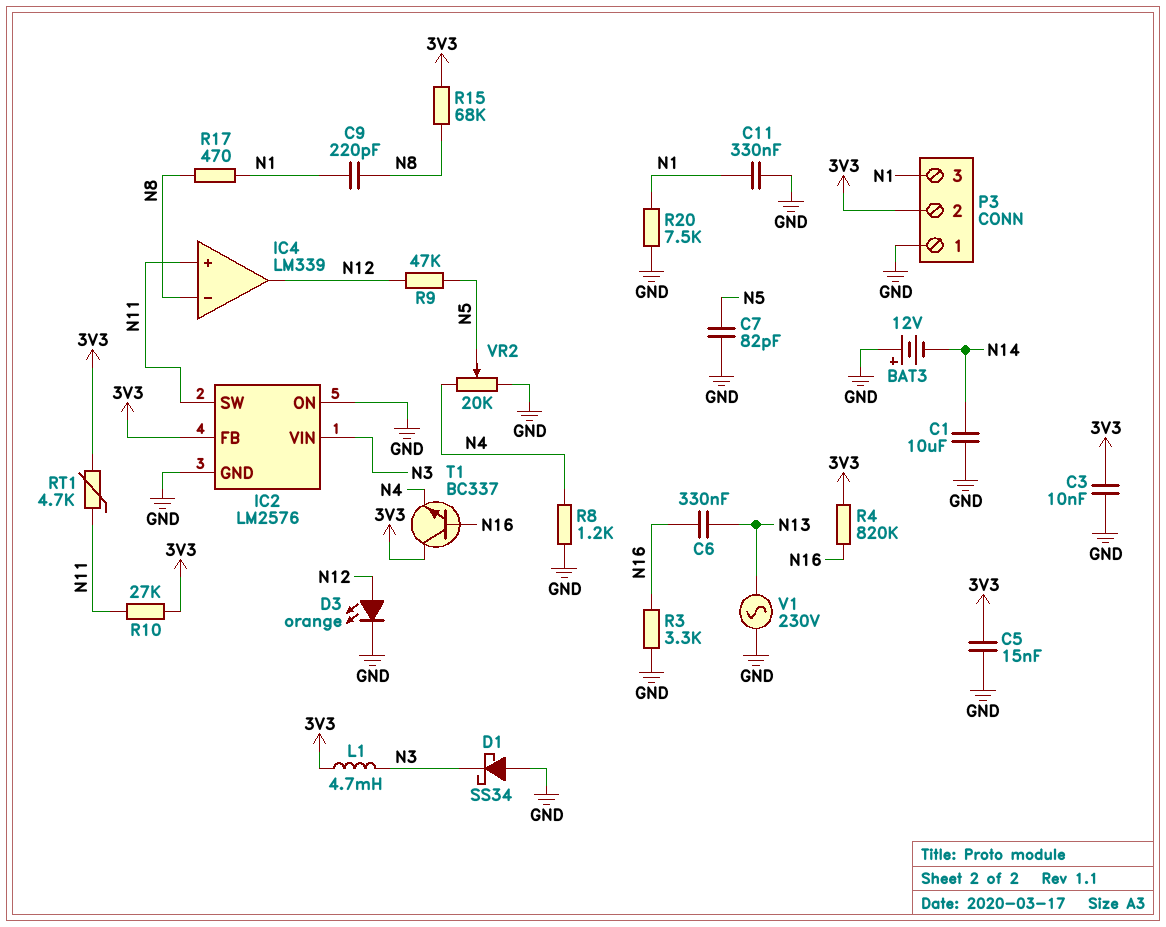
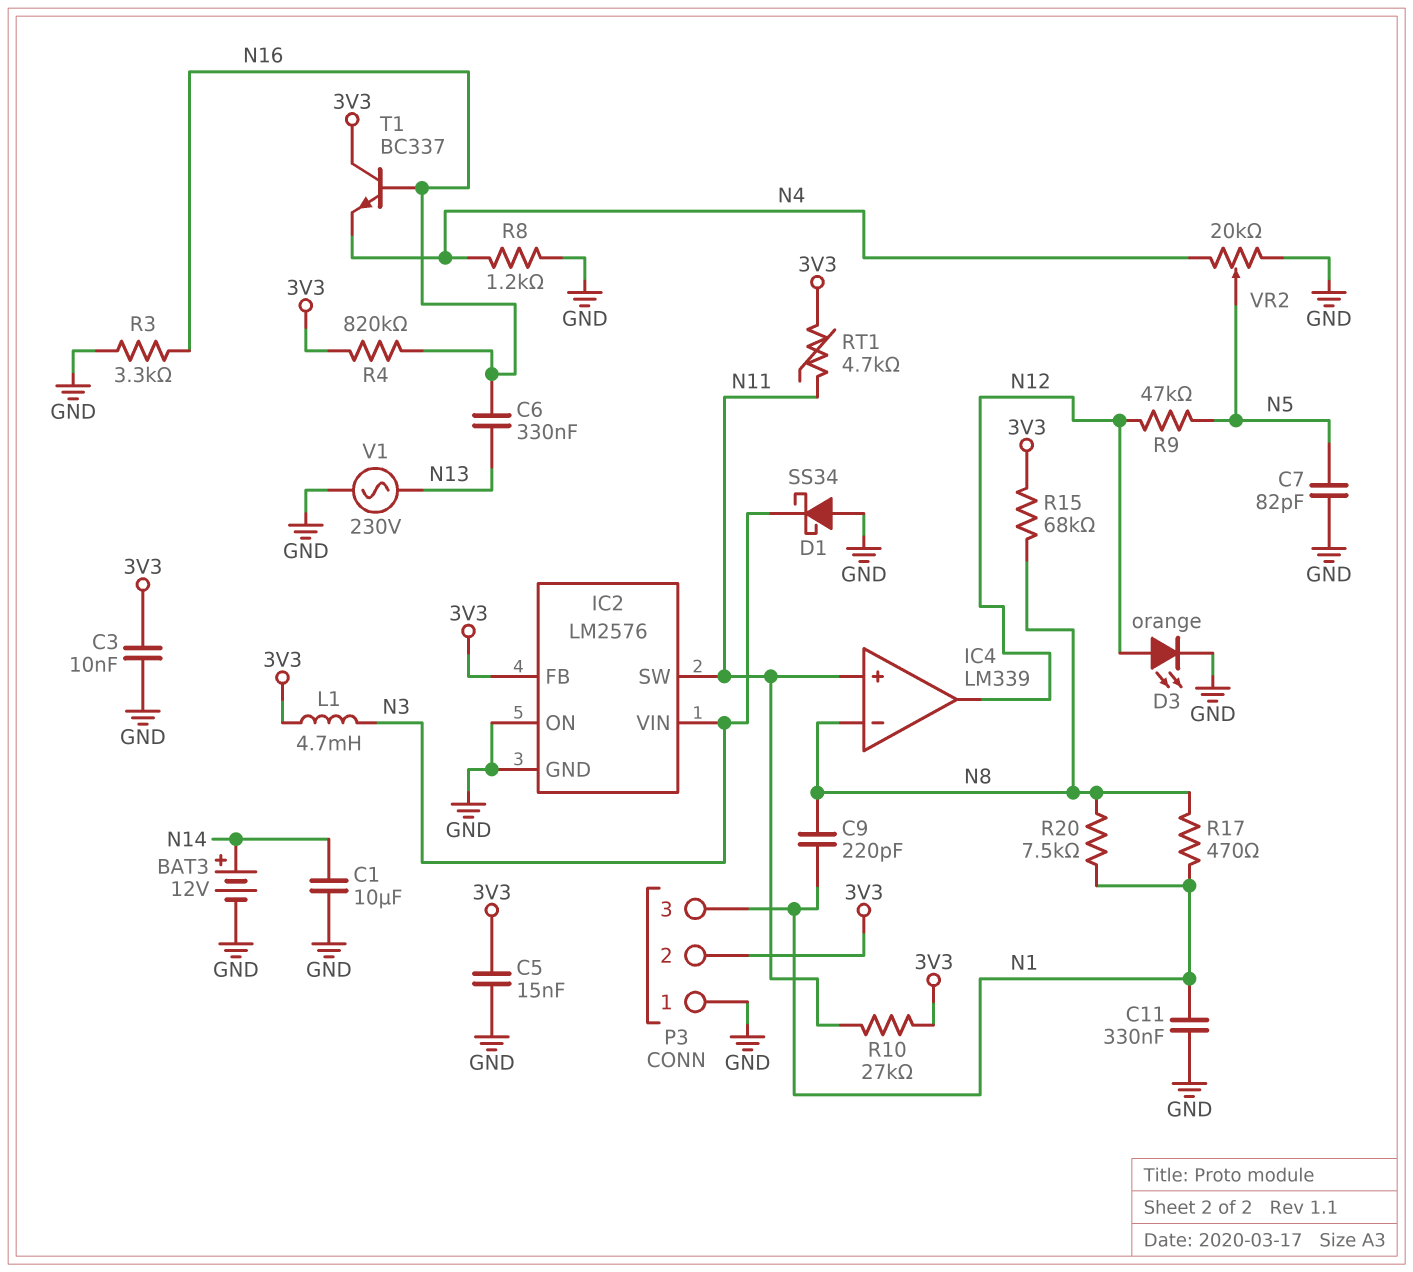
BAT3: 12V (plus GND, minus N14) -> 12V (plus N14, minus GND)
R20: 7.5k (GND, N1) -> 7.5k (N1, N8)

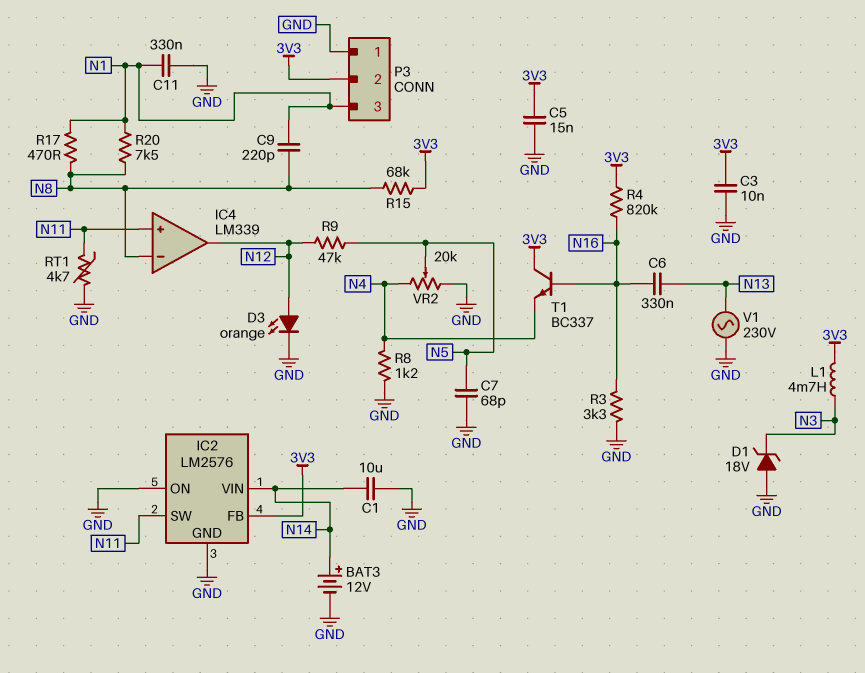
C7: 82pF (GND, N5) -> 68pF (GND, N5)
D1: schottky SS34 (A GND, K N3) -> zener 18V (A GND, K N3)
IC2 pin VIN: N3 -> N14
R10: 27k (3V3, N11) -> none
RT1: 4.7k (3V3, N11) -> 4.7k (GND, N11)

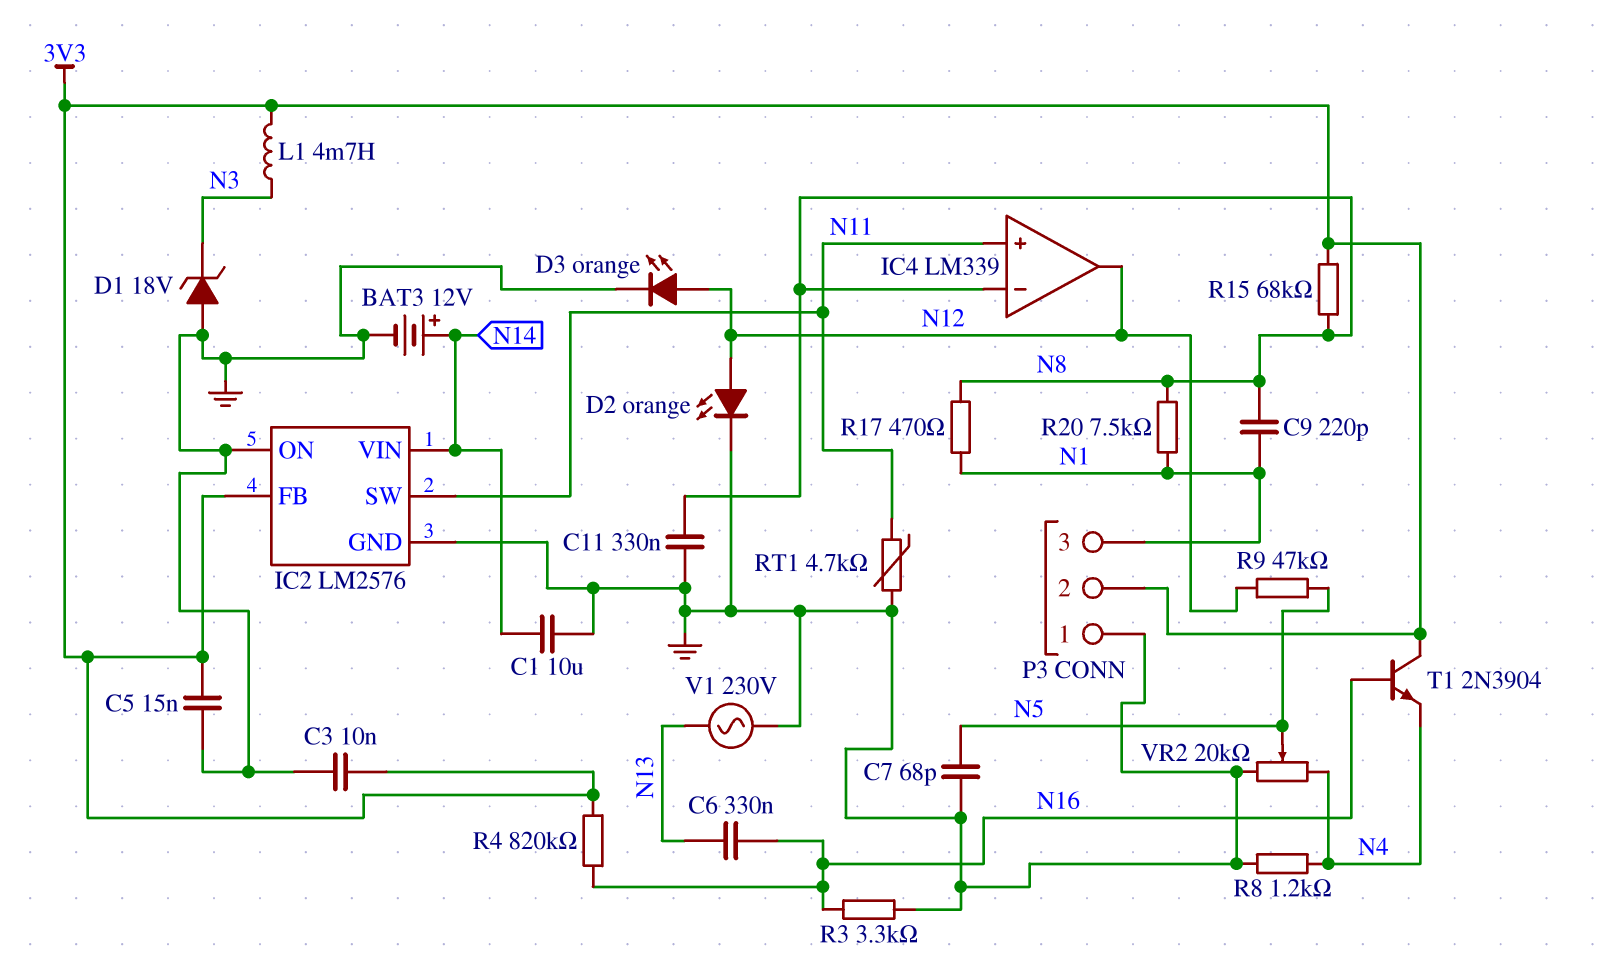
C11: 330nF (GND, N1) -> 330nF (GND, N8)
D2: none -> LED orange (A N12, K GND)
T1: NPN BC337 (B N16, C 3V3, E N4) -> NPN 2N3904 (B N16, C 3V3, E N4)

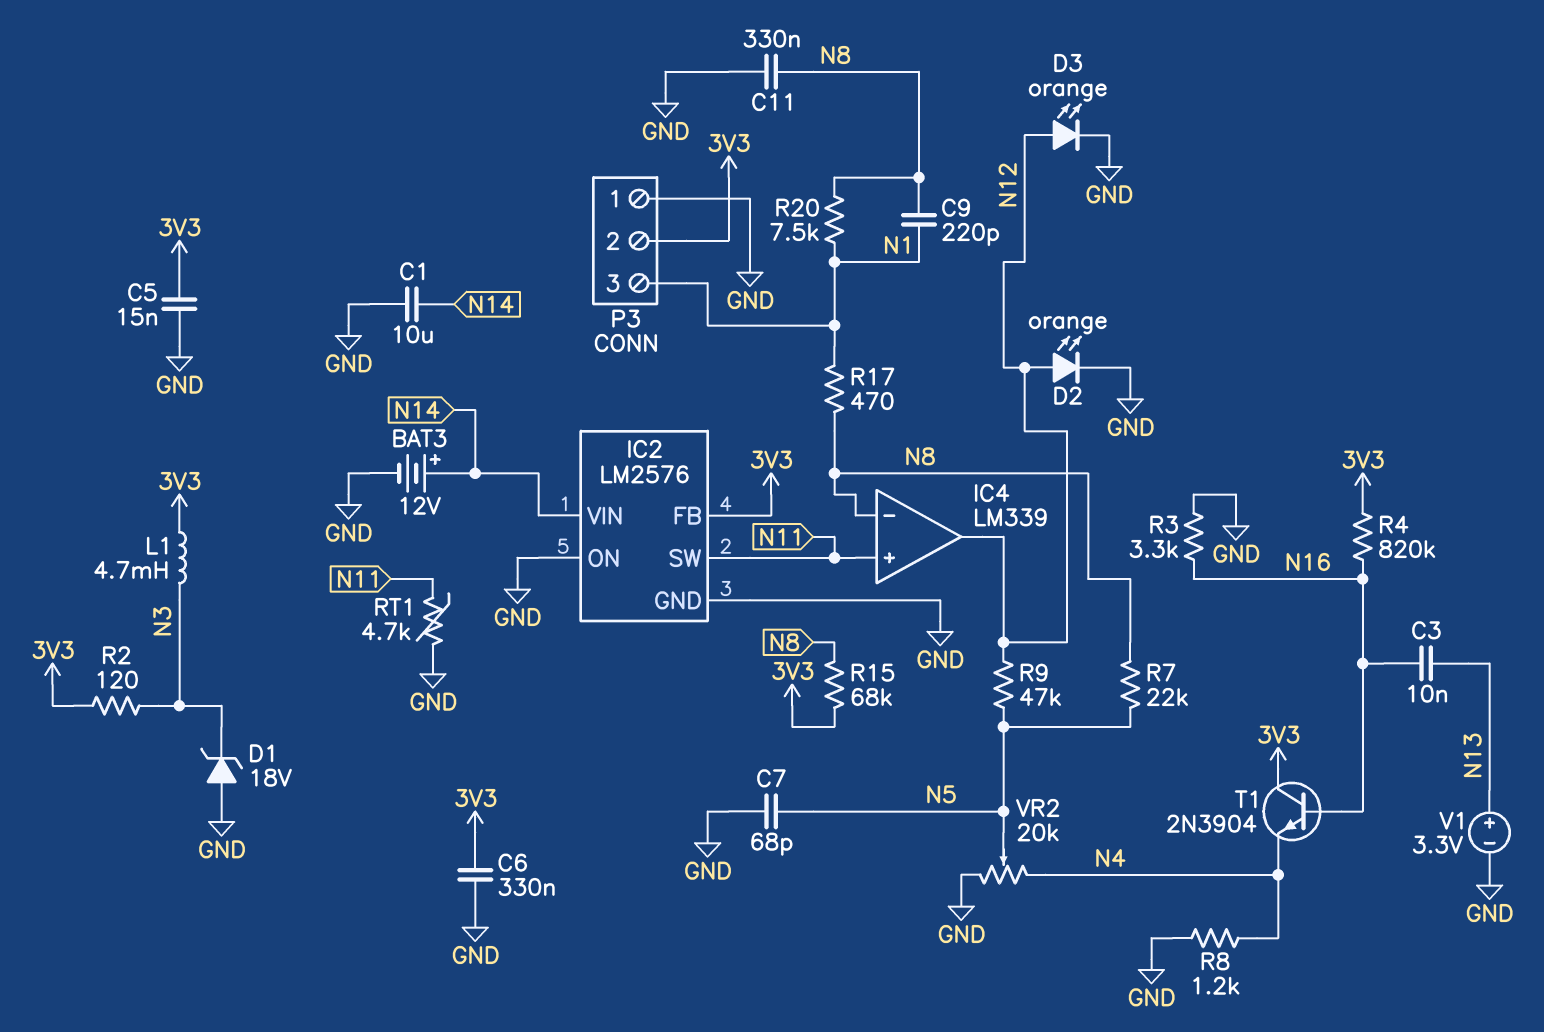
C3: 10nF (3V3, GND) -> 10nF (N13, N16)
C6: 330nF (N13, N16) -> 330nF (3V3, GND)
R2: none -> 120 (3V3, N3)
R7: none -> 22k (N5, N8)
V1: AC 230V (GND, N13) -> 3.3V (plus N13, minus GND)

